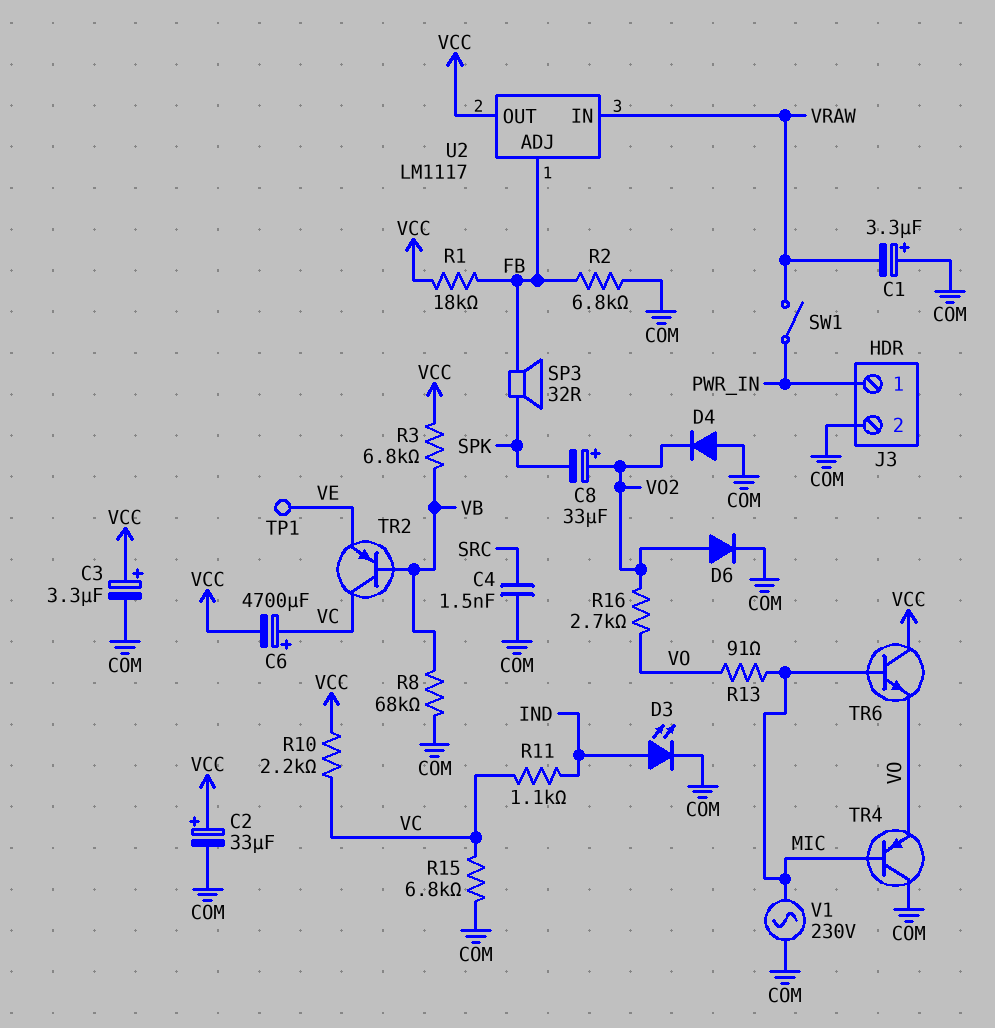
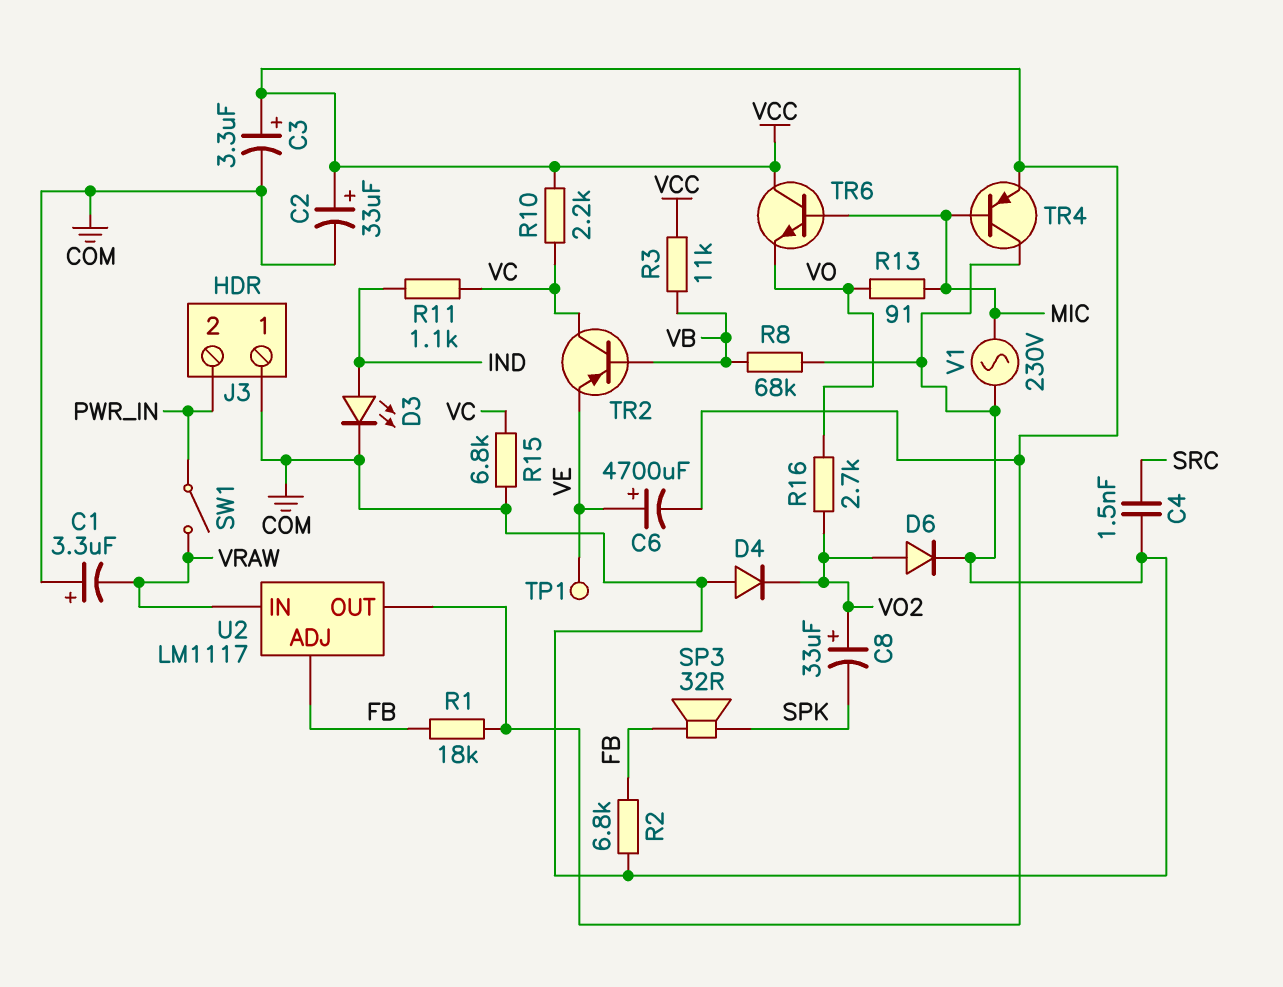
C6: 4700uF (plus VC, minus VCC) -> 4700uF (plus VE, minus VCC)
J3 pin 1: PWR_IN -> COM
J3 pin 2: COM -> PWR_IN
R3: 6.8k (VB, VCC) -> 11k (VB, VCC)
TR4: PNP (B MIC, C COM, E VO) -> PNP (B MIC, C COM, E VCC)

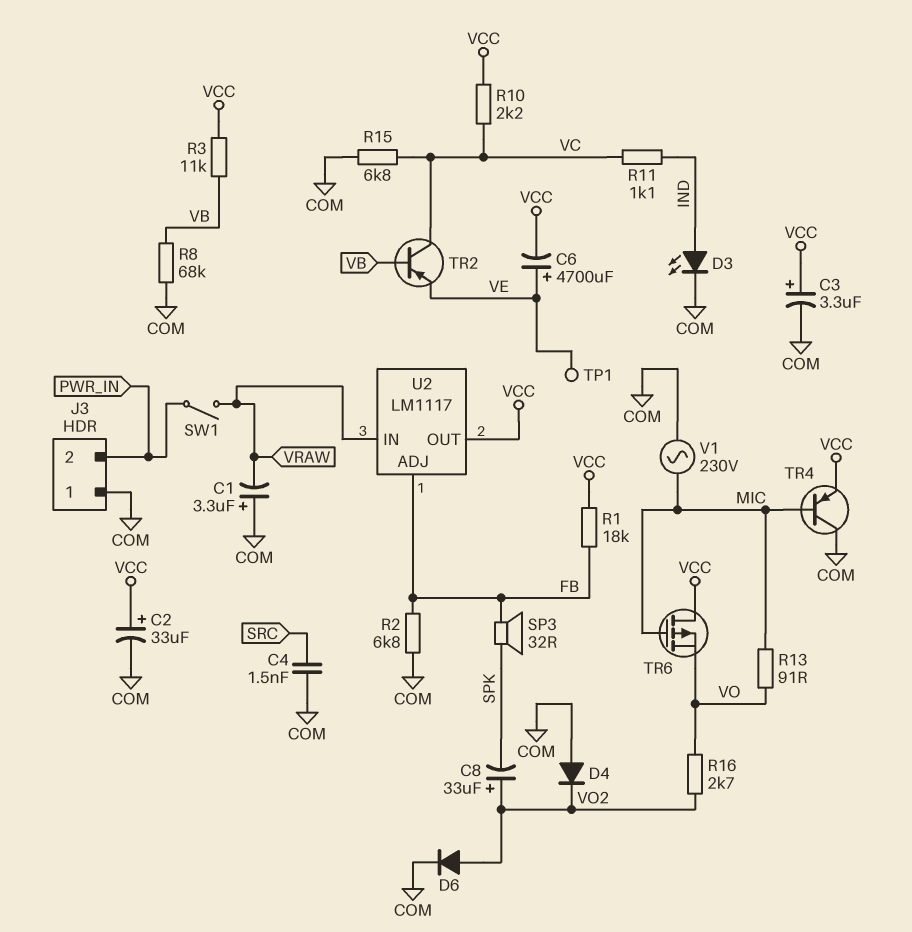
TR6: NPN (B MIC, C VCC, E VO) -> PMOS (G MIC, D VCC, S VO)

